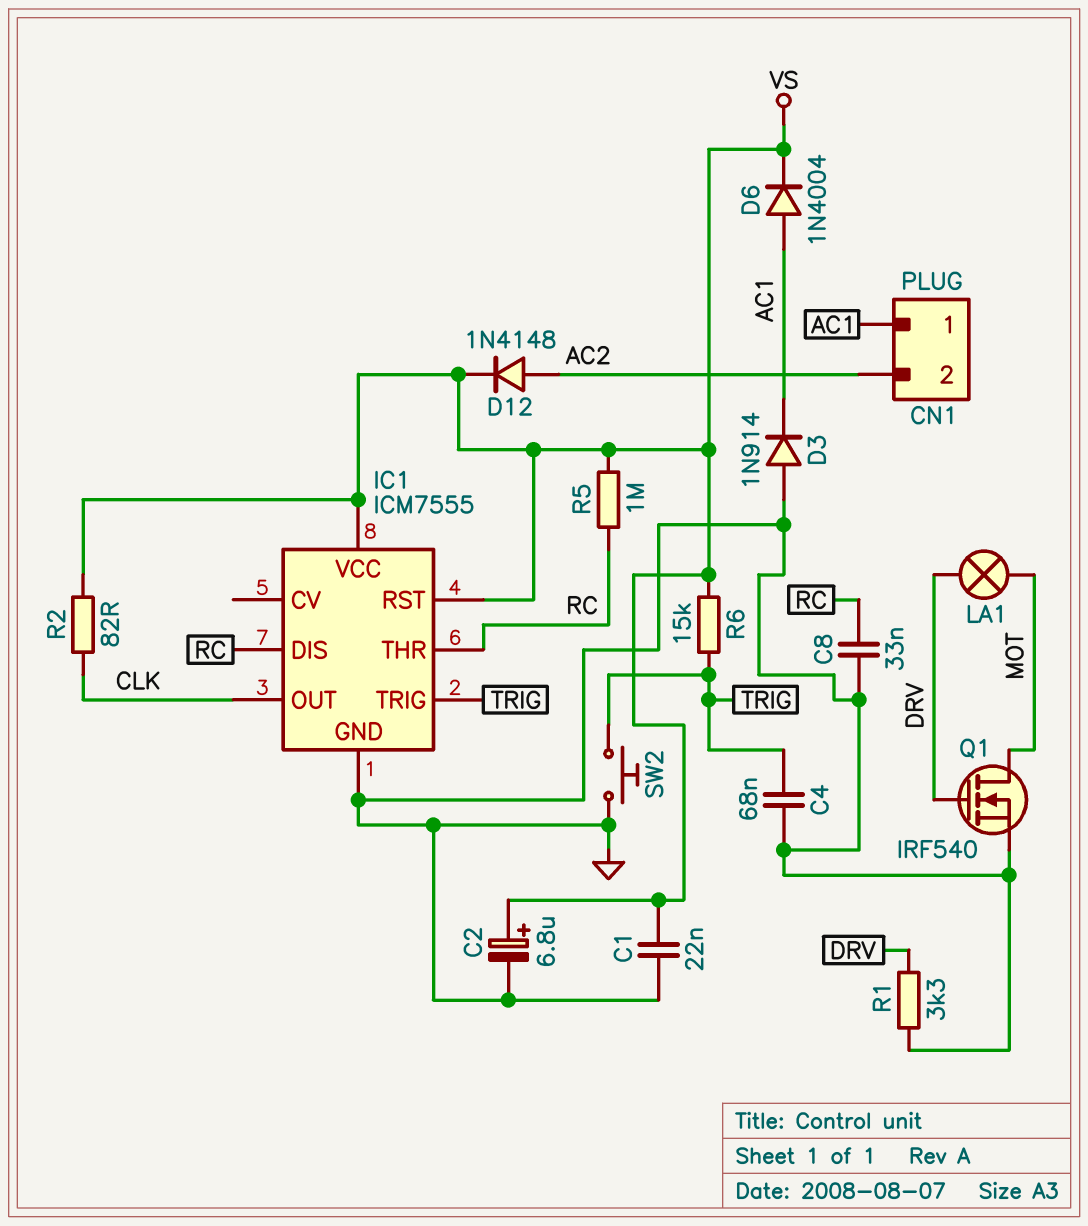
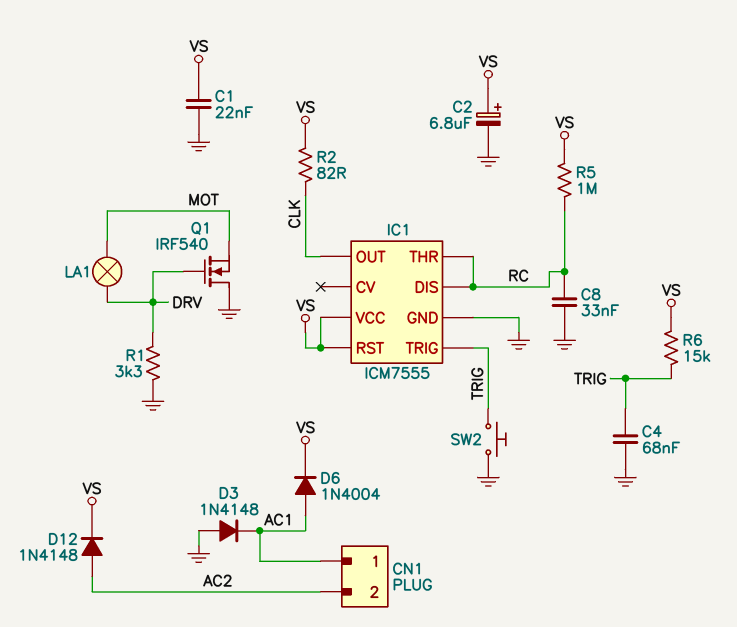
D3: diode 1N914 (A GND, K AC1) -> diode 1N4148 (A GND, K AC1)
Q1: NMOS IRF540 (G DRV, D MOT, S GND) -> NMOS IRF540 (G DRV, D GND, S MOT)

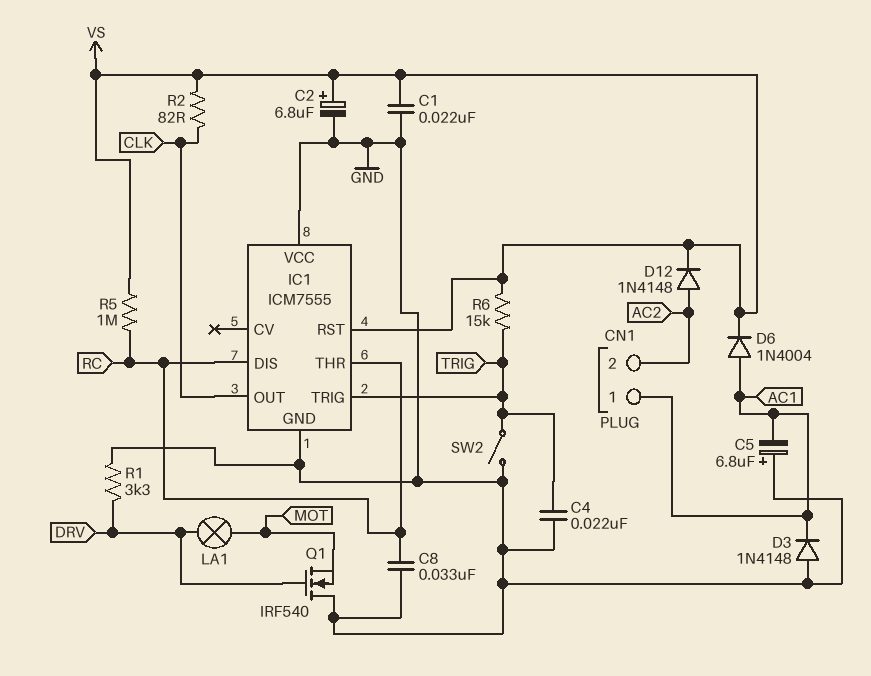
C4: 68nF (GND, TRIG) -> 22nF (GND, TRIG)
C5: none -> 6.8uF (plus GND, minus AC1)
IC1 pin VCC: VS -> GND
SW2: button (GND, TRIG) -> switch (GND, TRIG)

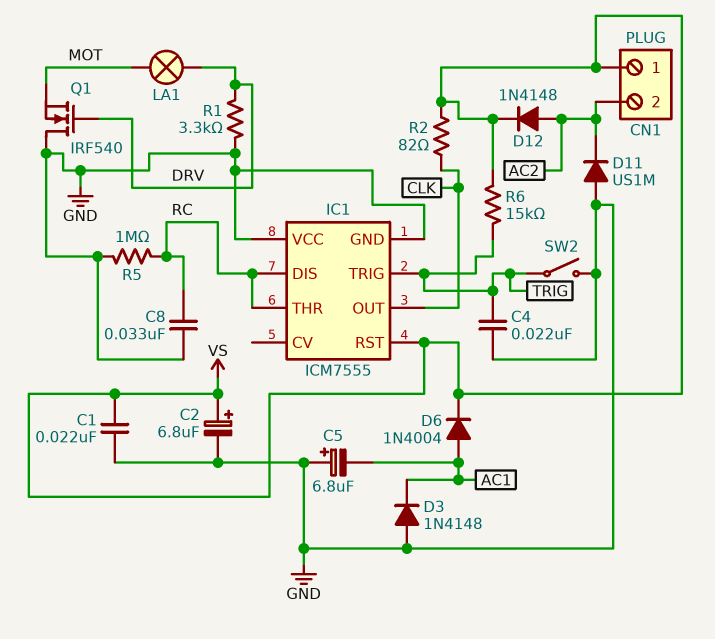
CN1 pin 1: AC1 -> VS
D11: none -> diode US1M (A GND, K AC2)
R5: 1M (RC, VS) -> 1M (GND, RC)

